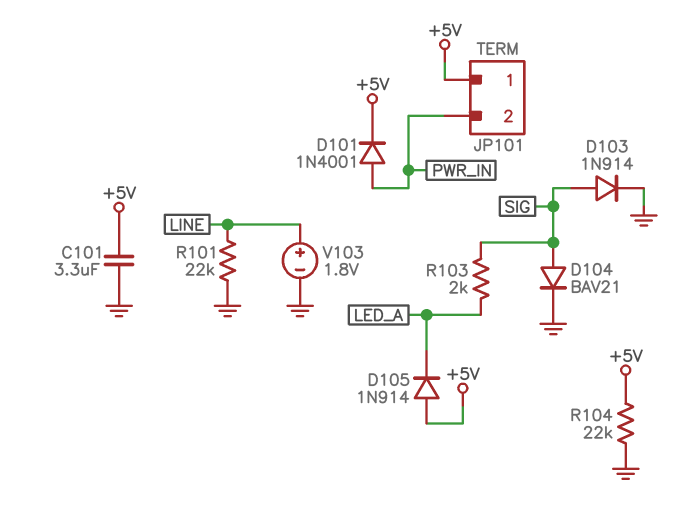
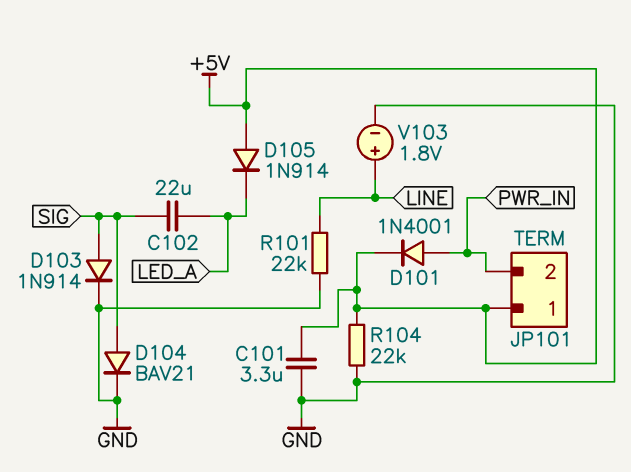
C102: none -> 22uF (LED_A, SIG)
R103: 2k (LED_A, SIG) -> none

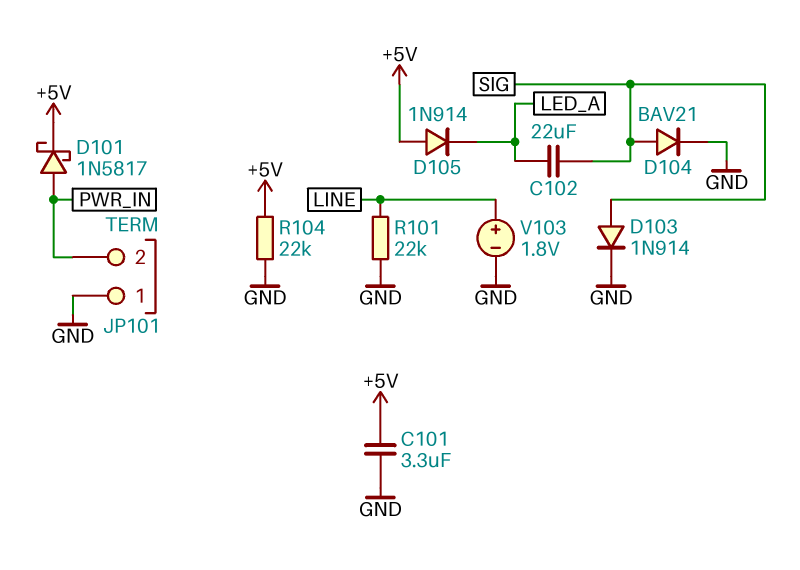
D101: diode 1N4001 (A PWR_IN, K +5V) -> schottky 1N5817 (A PWR_IN, K +5V)
JP101 pin 1: +5V -> GND

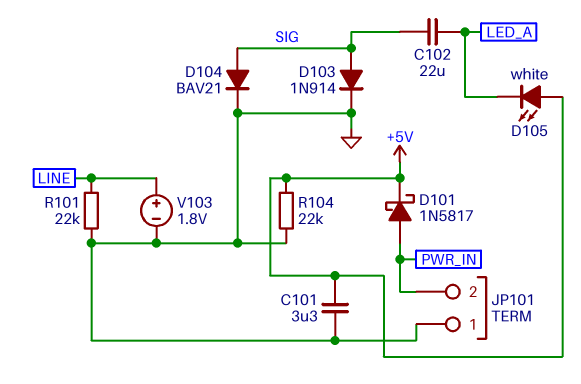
D105: diode 1N914 (A +5V, K LED_A) -> LED white (A +5V, K LED_A)

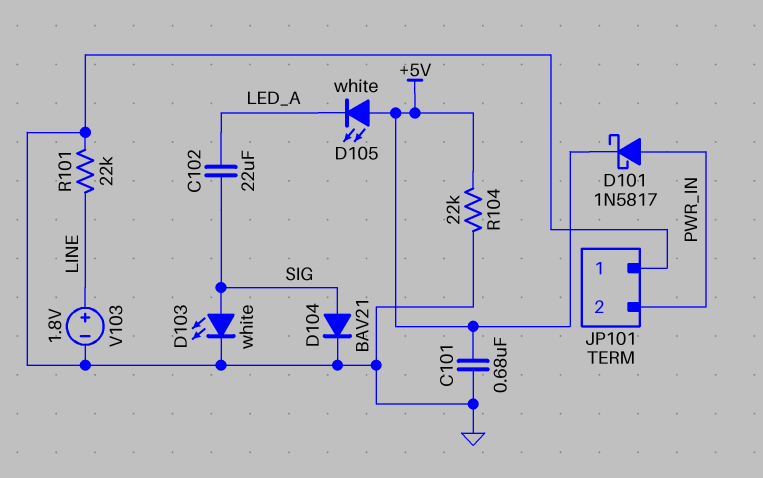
C101: 3.3uF (+5V, GND) -> 680nF (+5V, GND)
D103: diode 1N914 (A SIG, K GND) -> LED white (A SIG, K GND)

